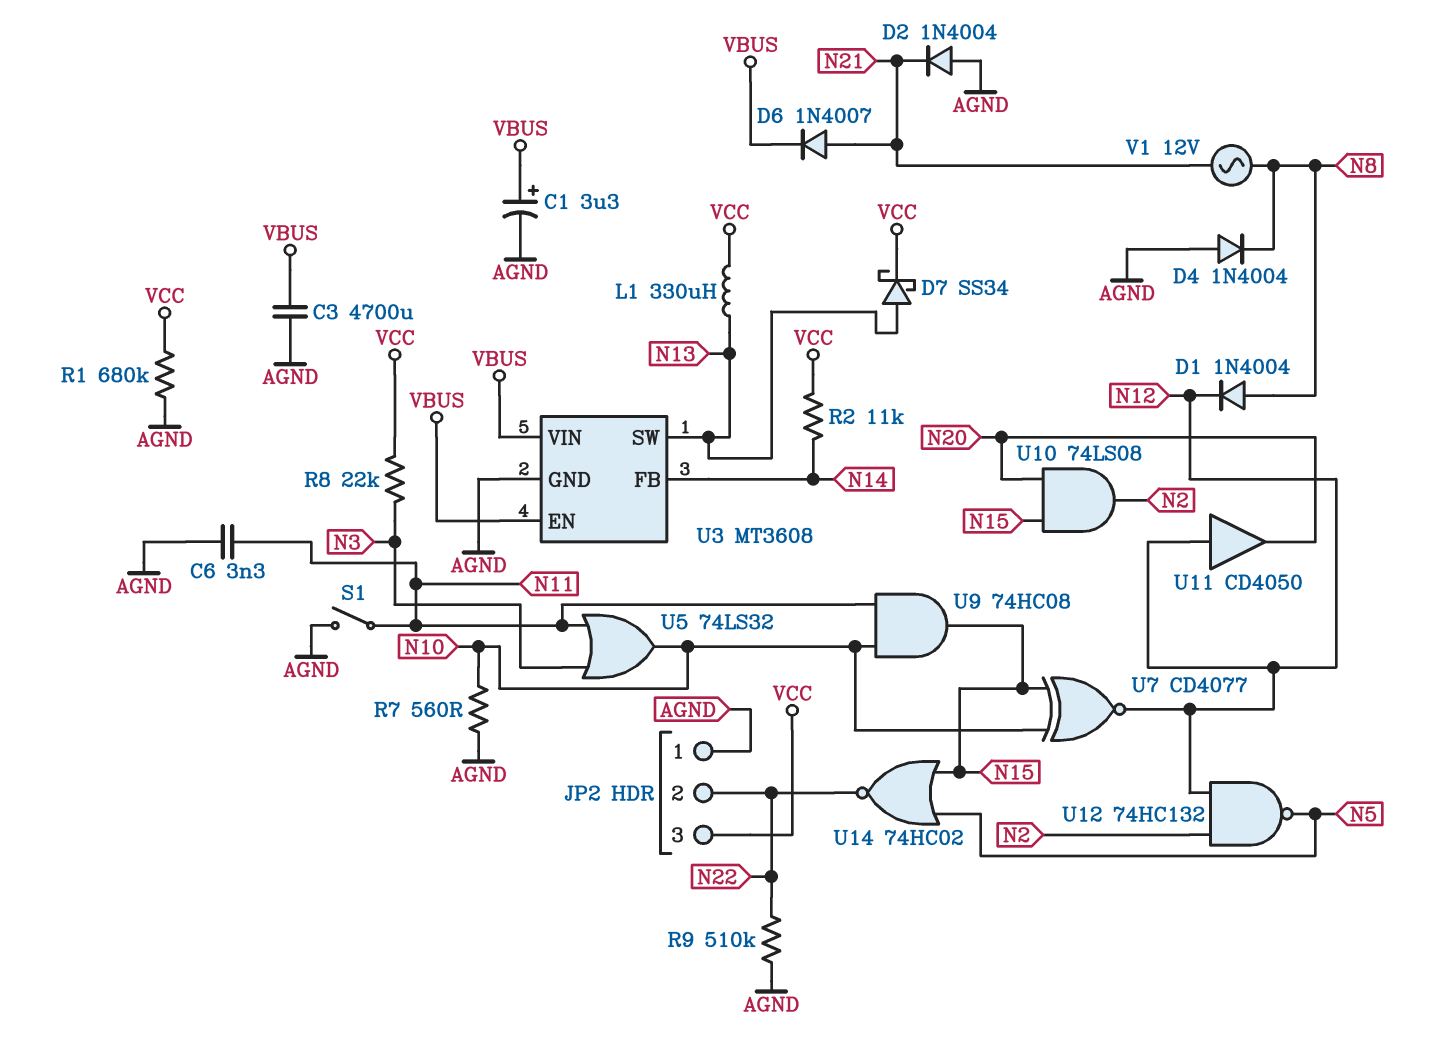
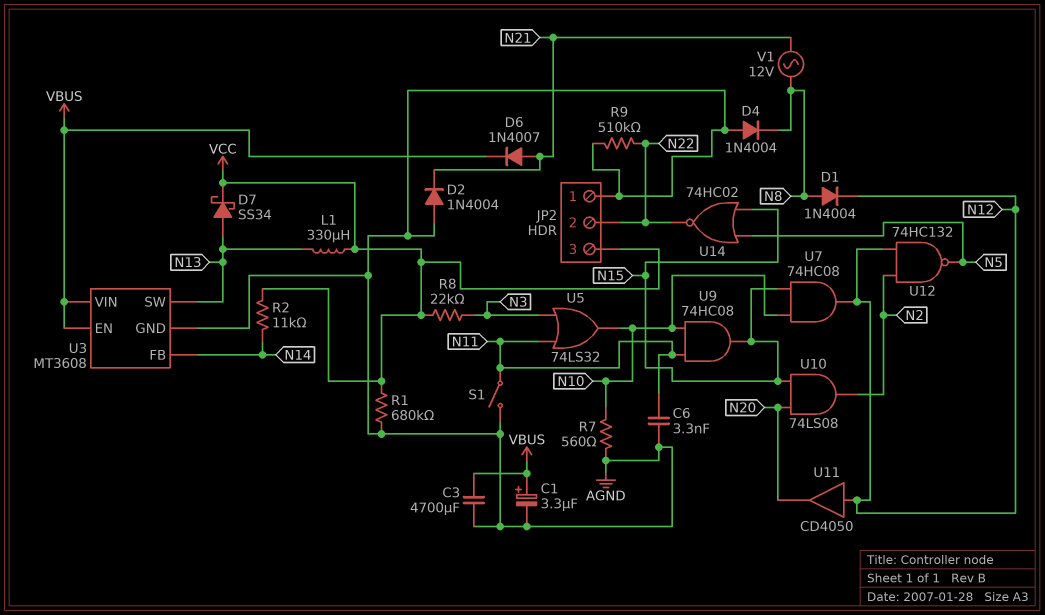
U7: XNOR CD4077 (in N10, in N15, out N12) -> AND 74HC08 (in N10, in N15, out N12)

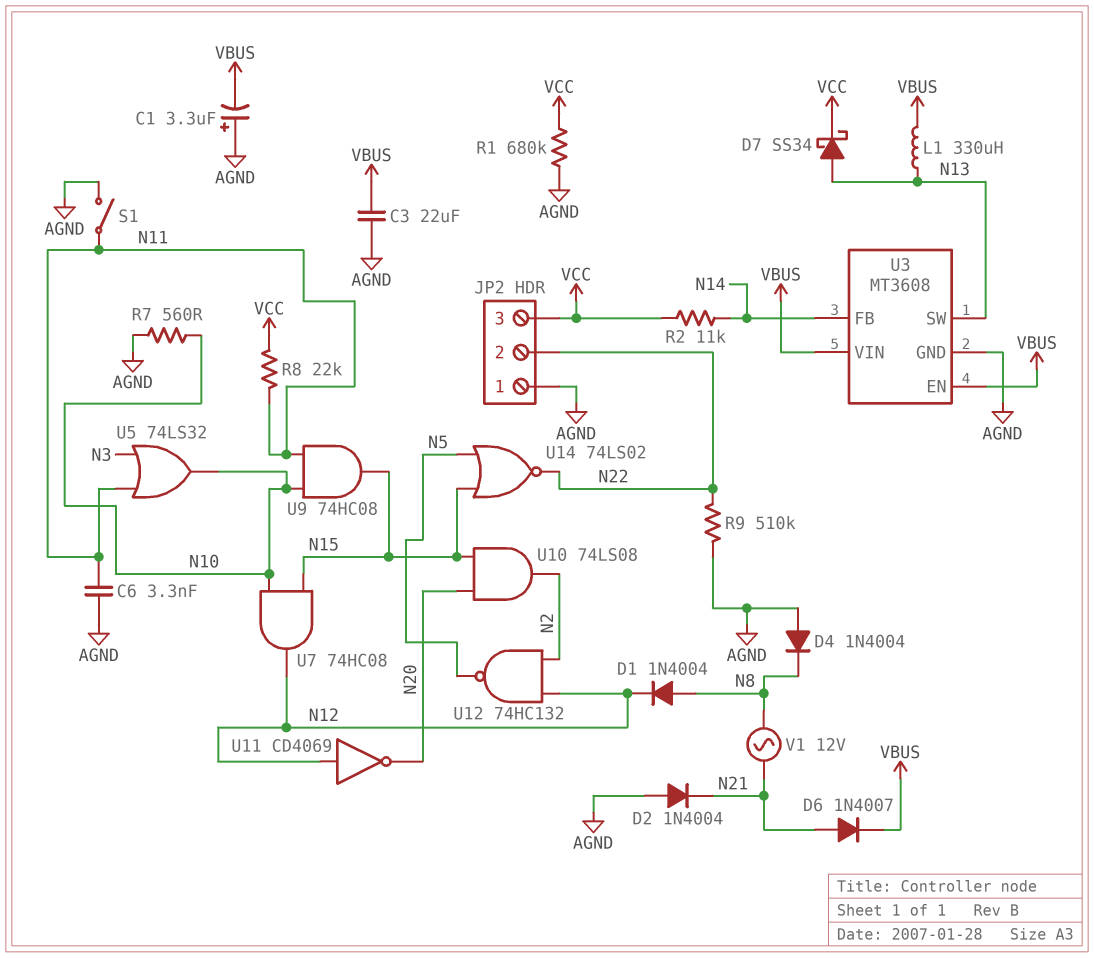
C1: 3.3uF (plus VBUS, minus AGND) -> 3.3uF (plus AGND, minus VBUS)
C3: 4700uF (AGND, VBUS) -> 22uF (AGND, VBUS)
L1: 330uH (N13, VCC) -> 330uH (N13, VBUS)
R8: 22k (N3, VCC) -> 22k (N11, VCC)
U11: buffer CD4050 (in N12, out N20) -> NOT CD4069 (in N12, out N20)
U14: NOR 74HC02 (in N5, in N15, out N22) -> NOR 74LS02 (in N5, in N15, out N22)

